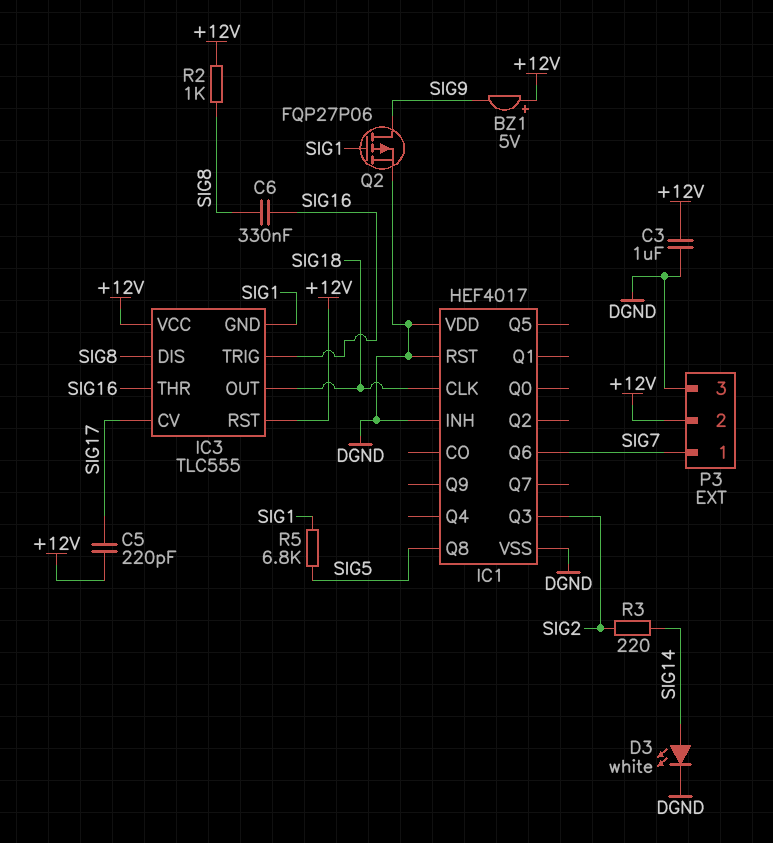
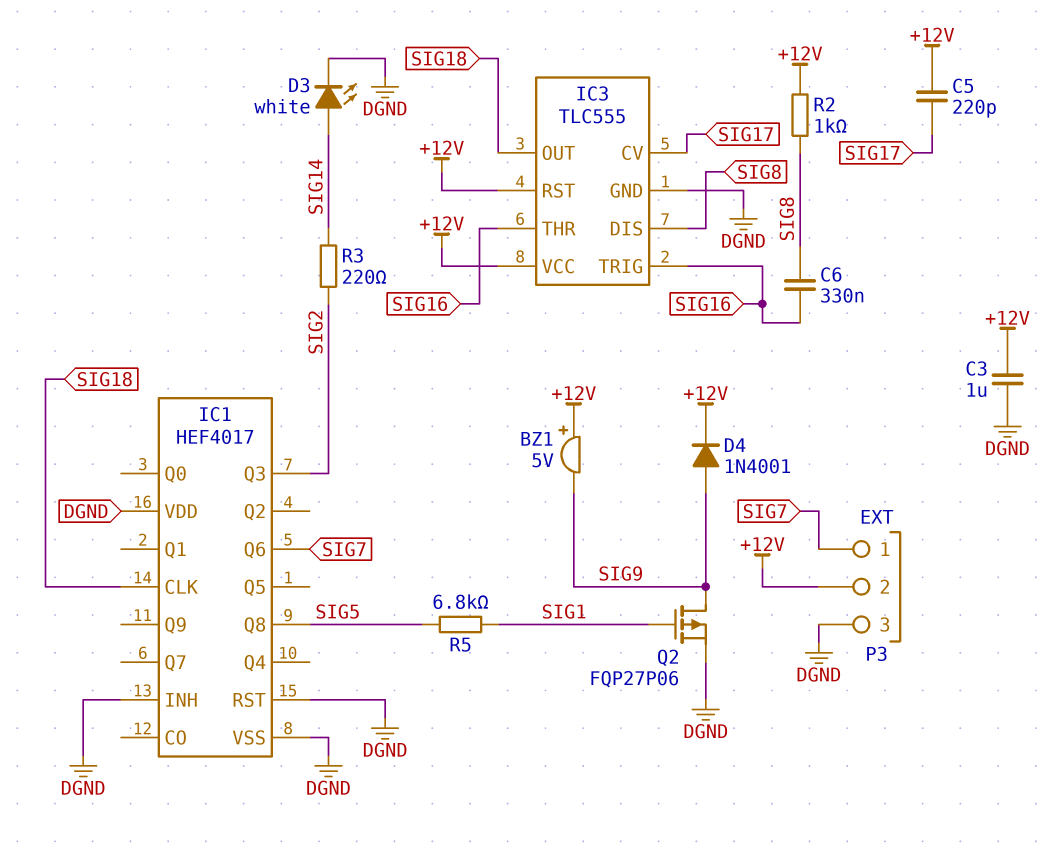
D4: none -> diode 1N4001 (A SIG9, K +12V)
IC3 pin GND: SIG1 -> DGND

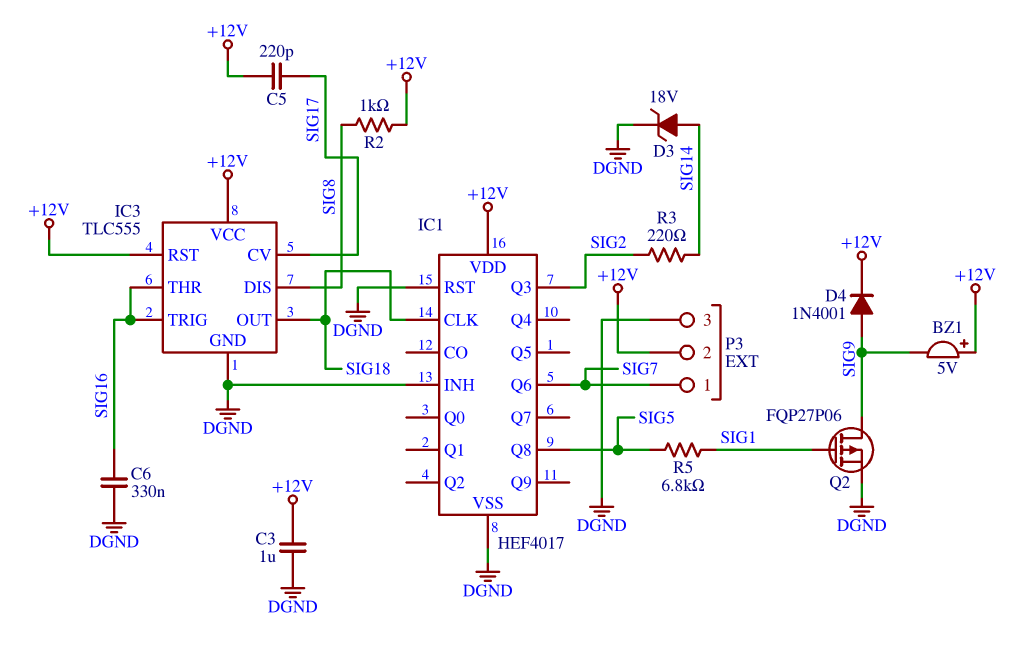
C6: 330nF (SIG8, SIG16) -> 330nF (DGND, SIG16)
D3: LED white (A SIG14, K DGND) -> zener 18V (A SIG14, K DGND)
IC1 pin VDD: DGND -> +12V

